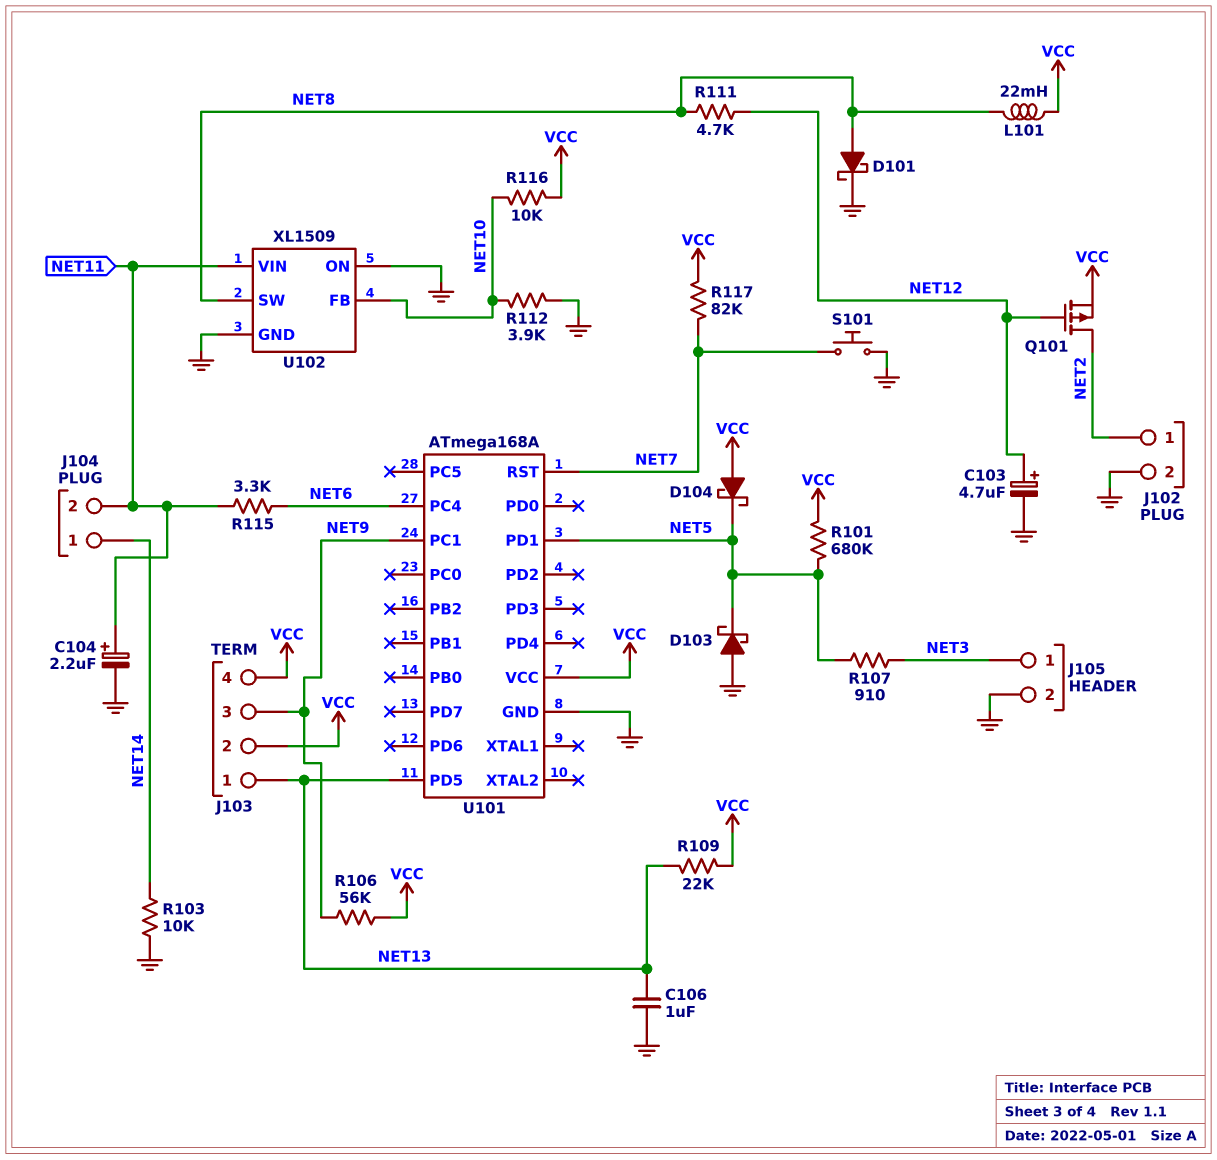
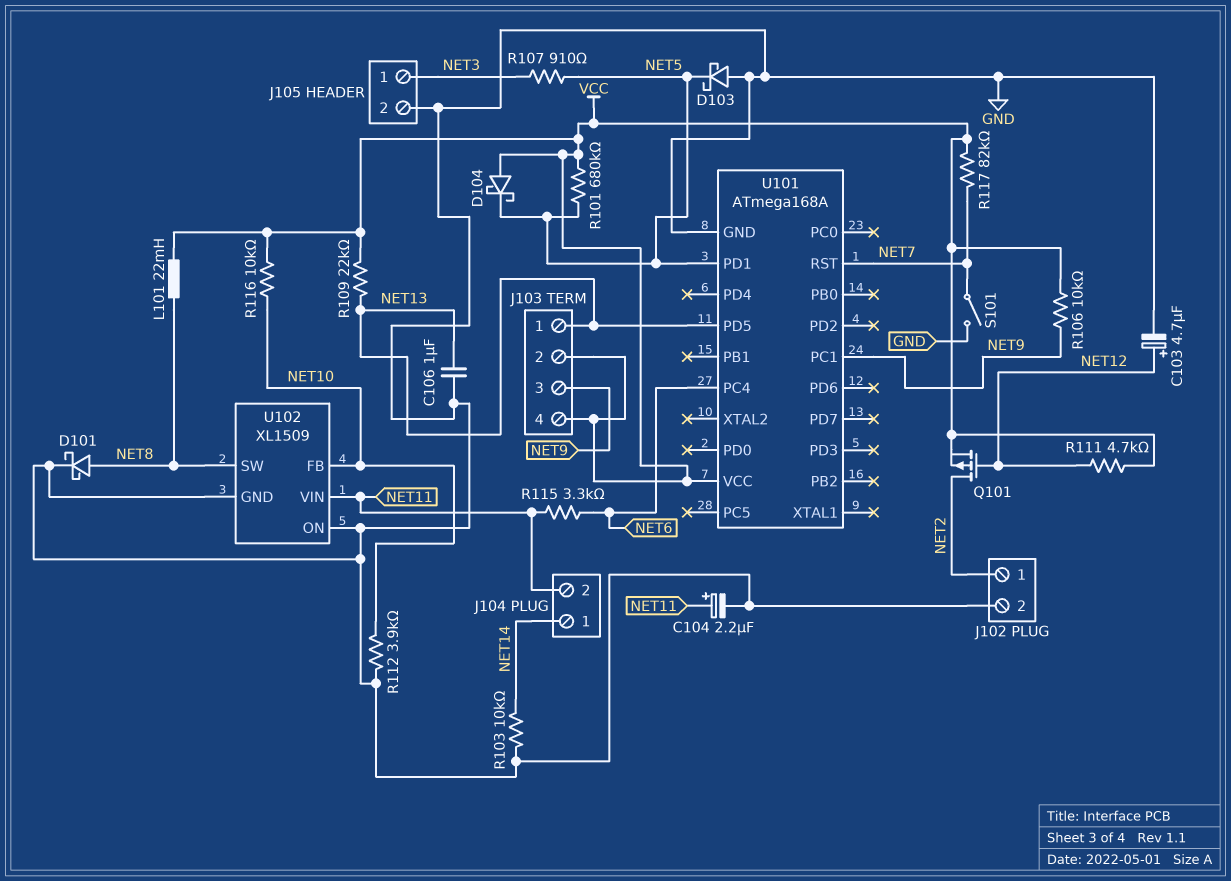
R106: 56k (NET9, VCC) -> 10k (NET9, VCC)
R111: 4.7k (NET8, NET12) -> 4.7k (NET12, VCC)
S101: button (GND, NET7) -> switch (GND, NET7)

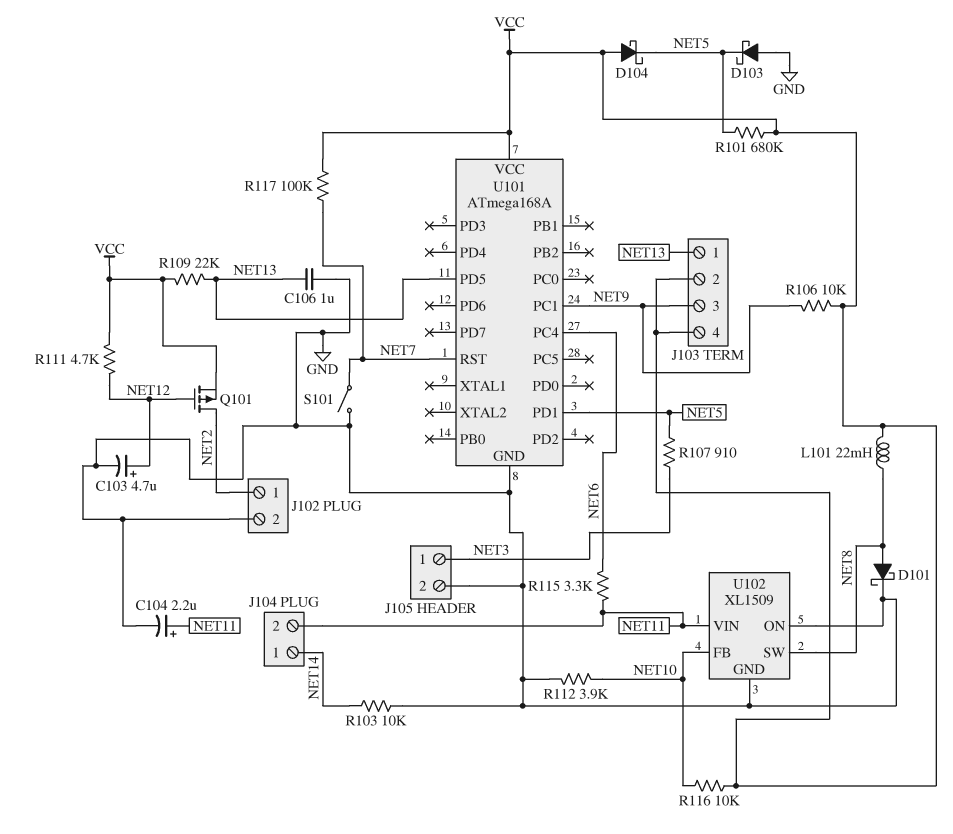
R117: 82k (NET7, VCC) -> 100k (NET7, VCC)

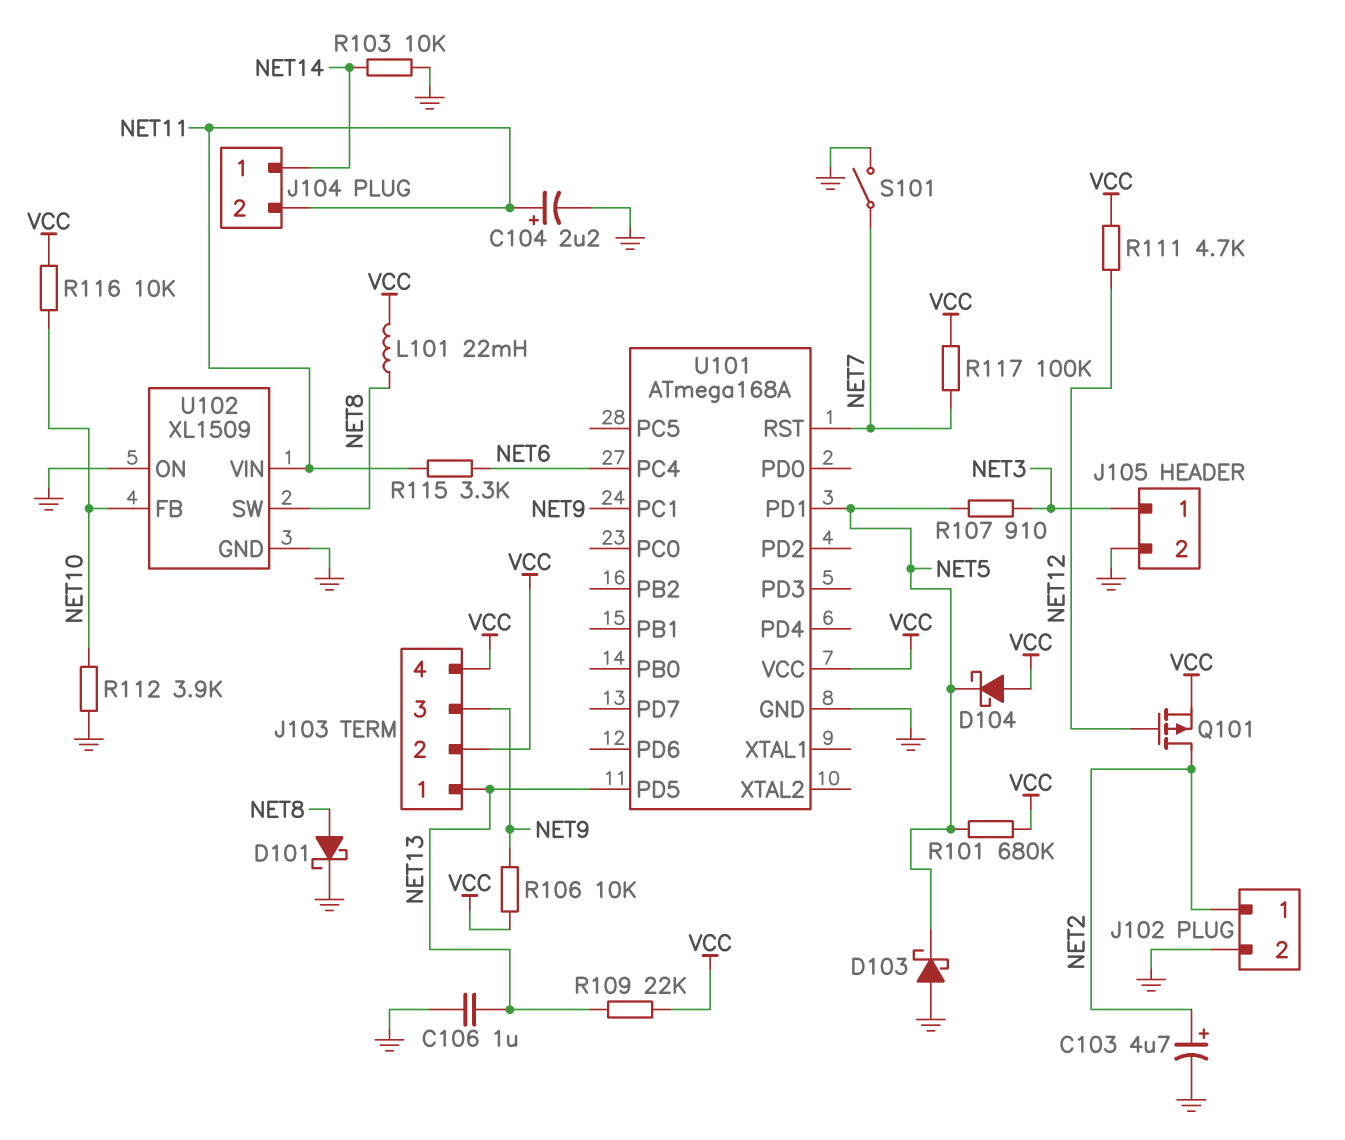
C103: 4.7uF (plus NET12, minus GND) -> 4.7uF (plus NET2, minus GND)

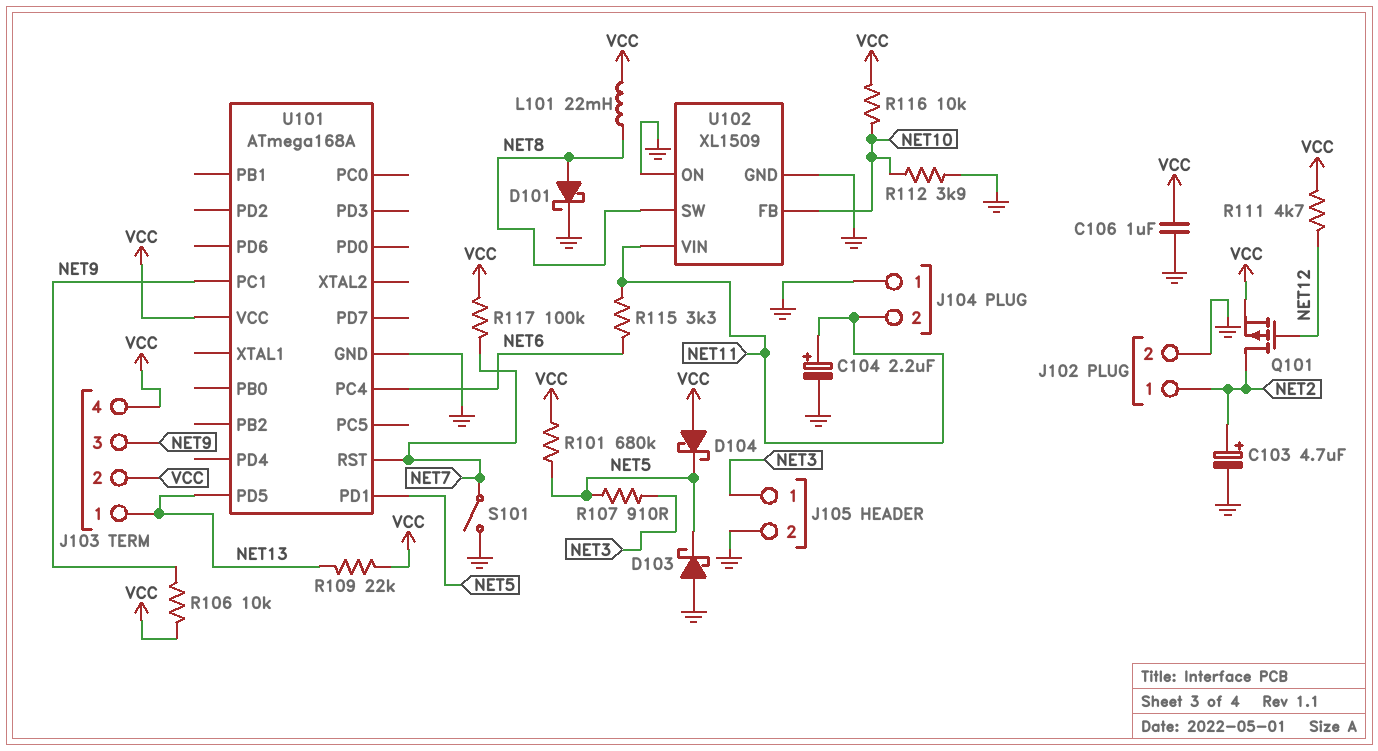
C106: 1uF (GND, NET13) -> 1uF (GND, VCC)
J104 pin 1: NET14 -> GND
R103: 10k (GND, NET14) -> none

